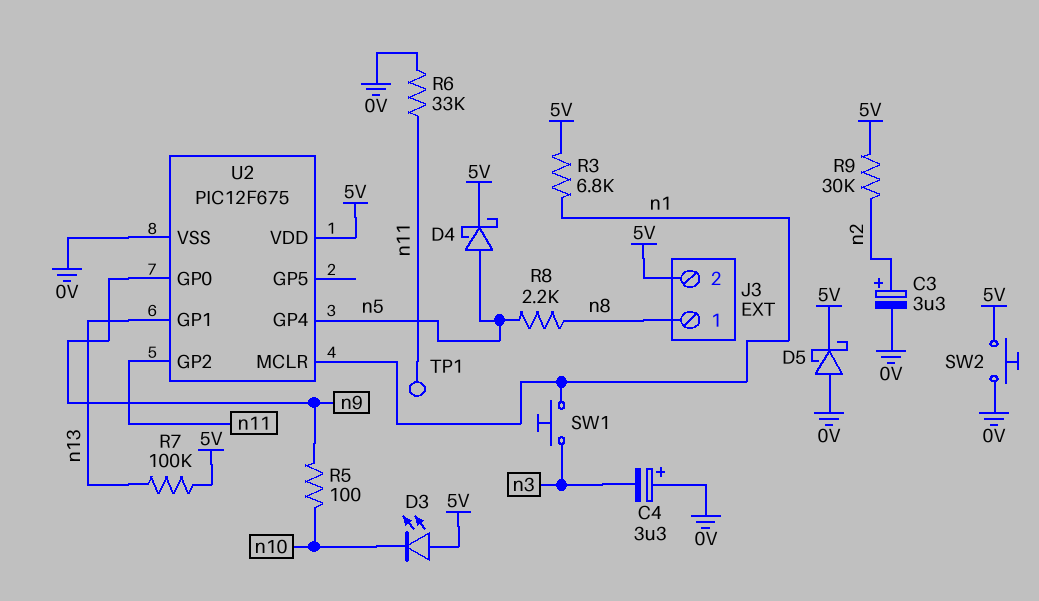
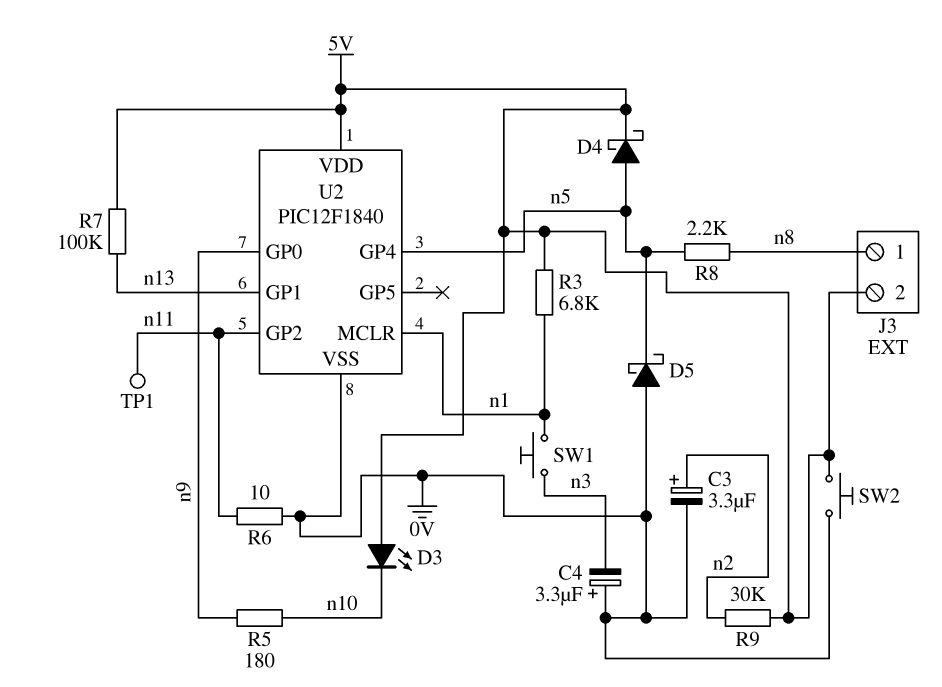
D5: schottky (A 0V, K 5V) -> schottky (A 0V, K n5)
R5: 100 (n9, n10) -> 180 (n9, n10)
R6: 33k (0V, n11) -> 10 (0V, n11)
U2: PIC12F675 -> PIC12F1840

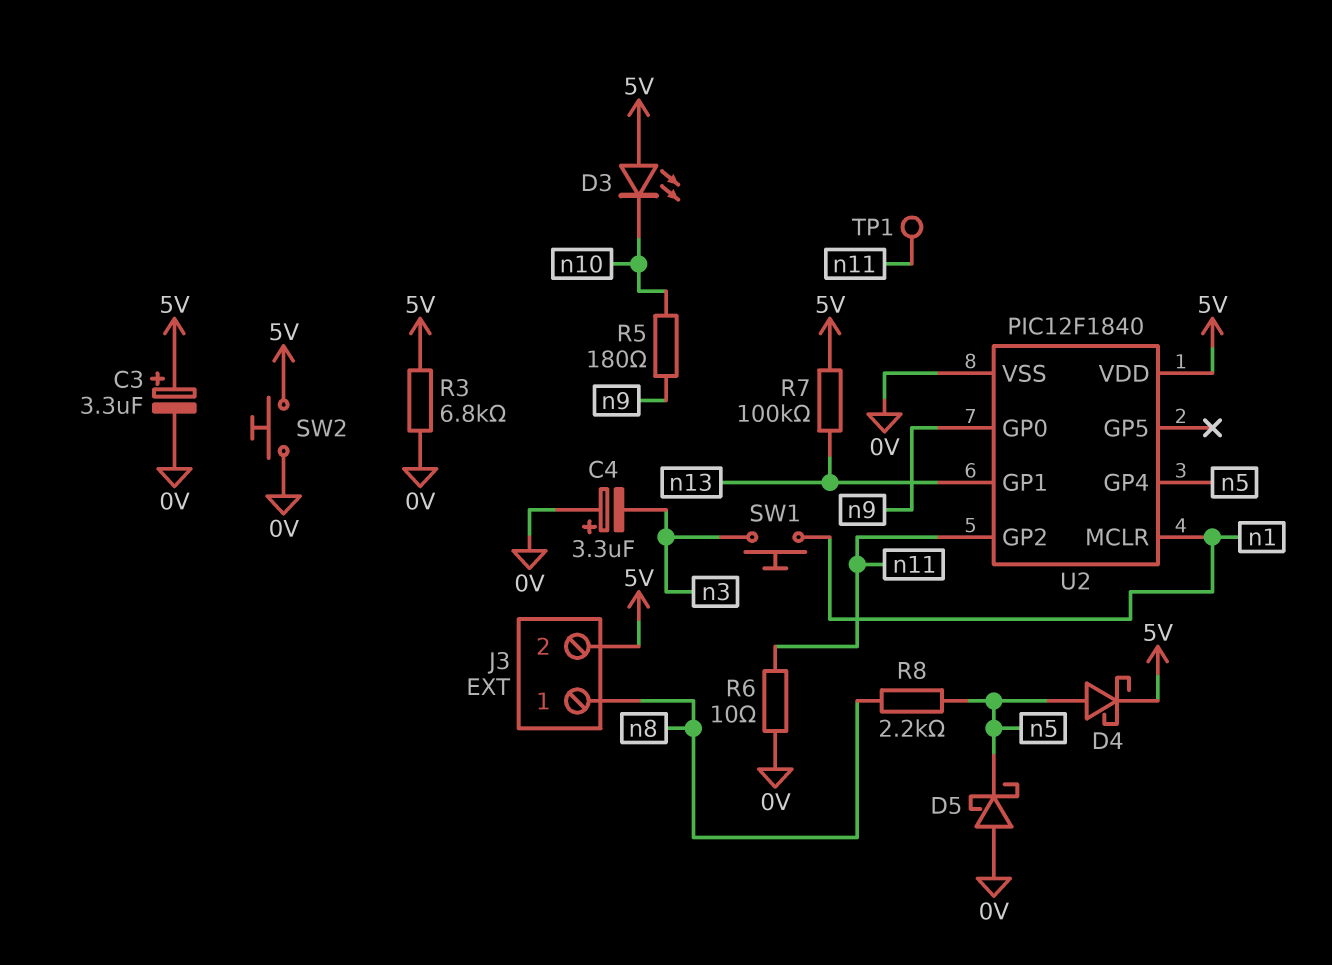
C3: 3.3uF (plus n2, minus 0V) -> 3.3uF (plus 5V, minus 0V)
R3: 6.8k (5V, n1) -> 6.8k (0V, 5V)
R9: 30k (5V, n2) -> none

